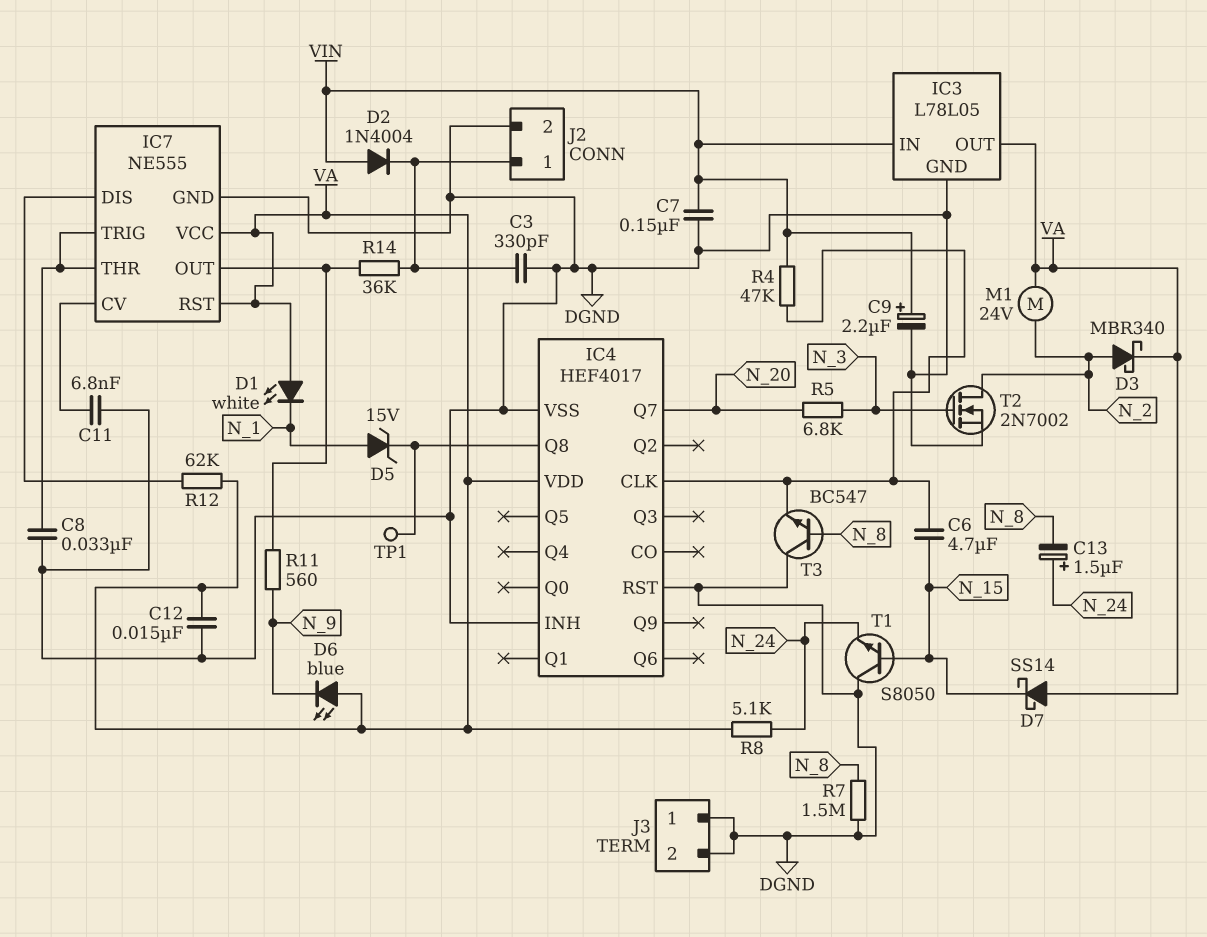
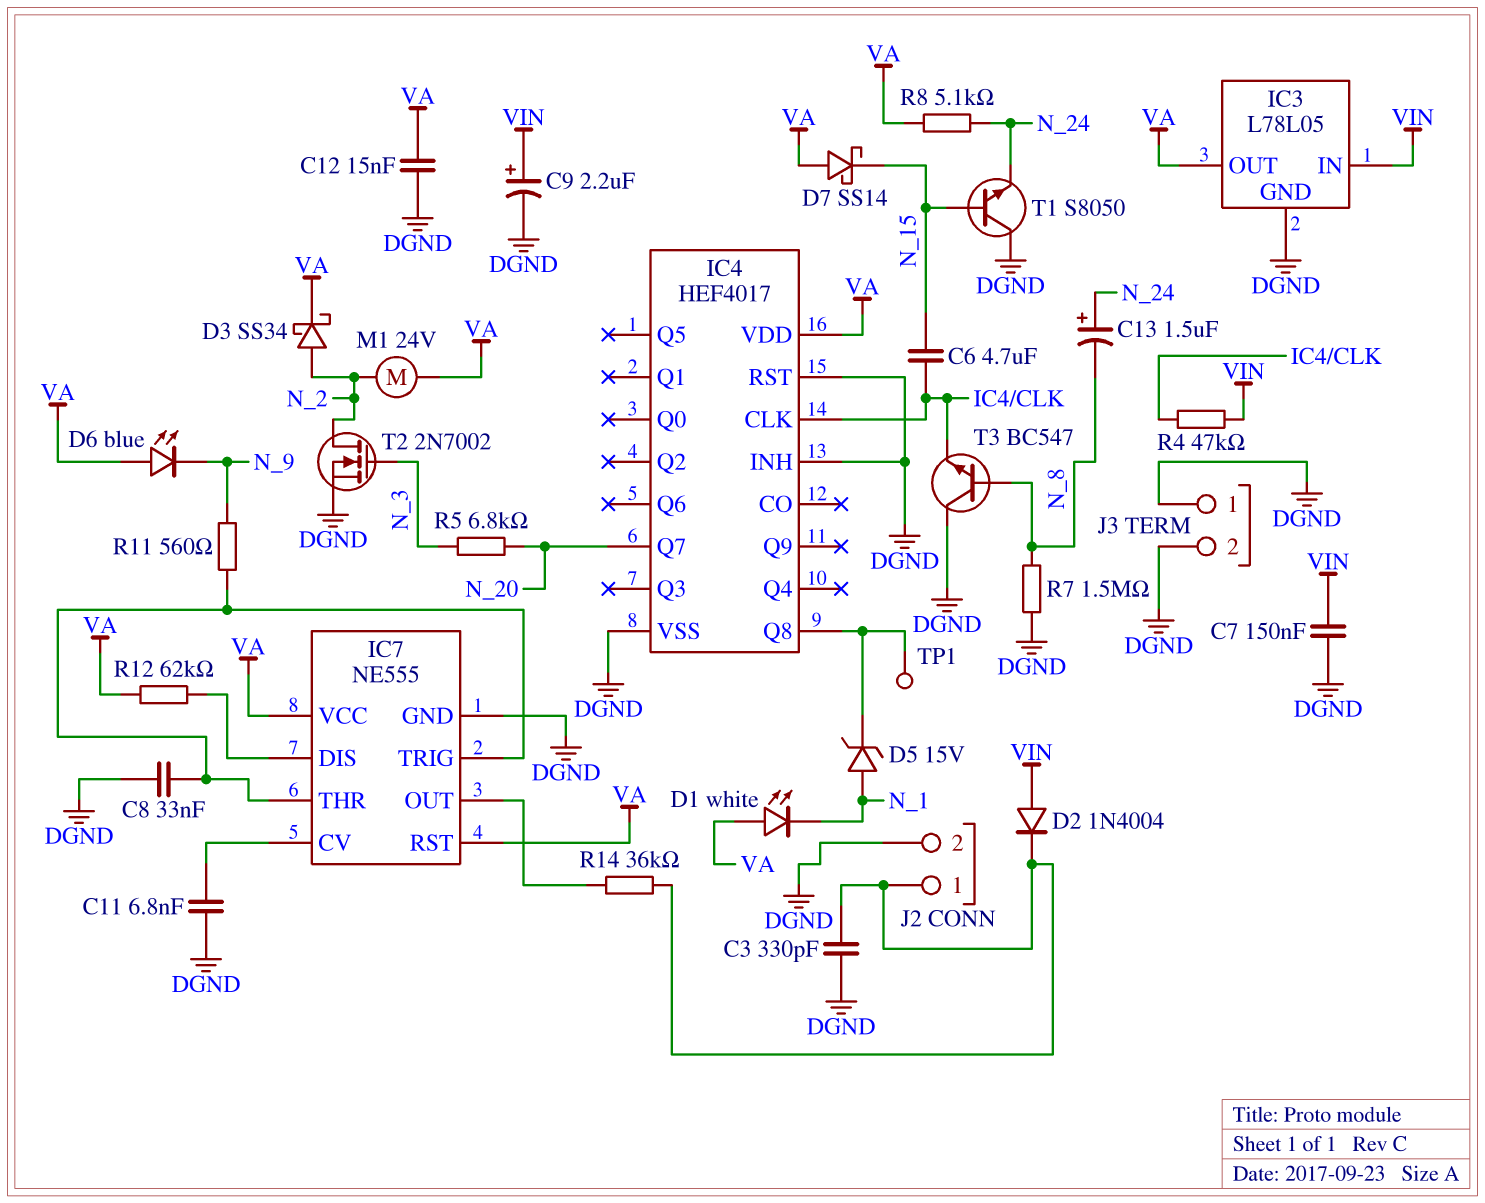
D3: schottky MBR340 (A N_2, K VA) -> schottky SS34 (A N_2, K VA)
R11: 560 (IC7/OUT, N_9) -> 560 (IC7/THR, N_9)

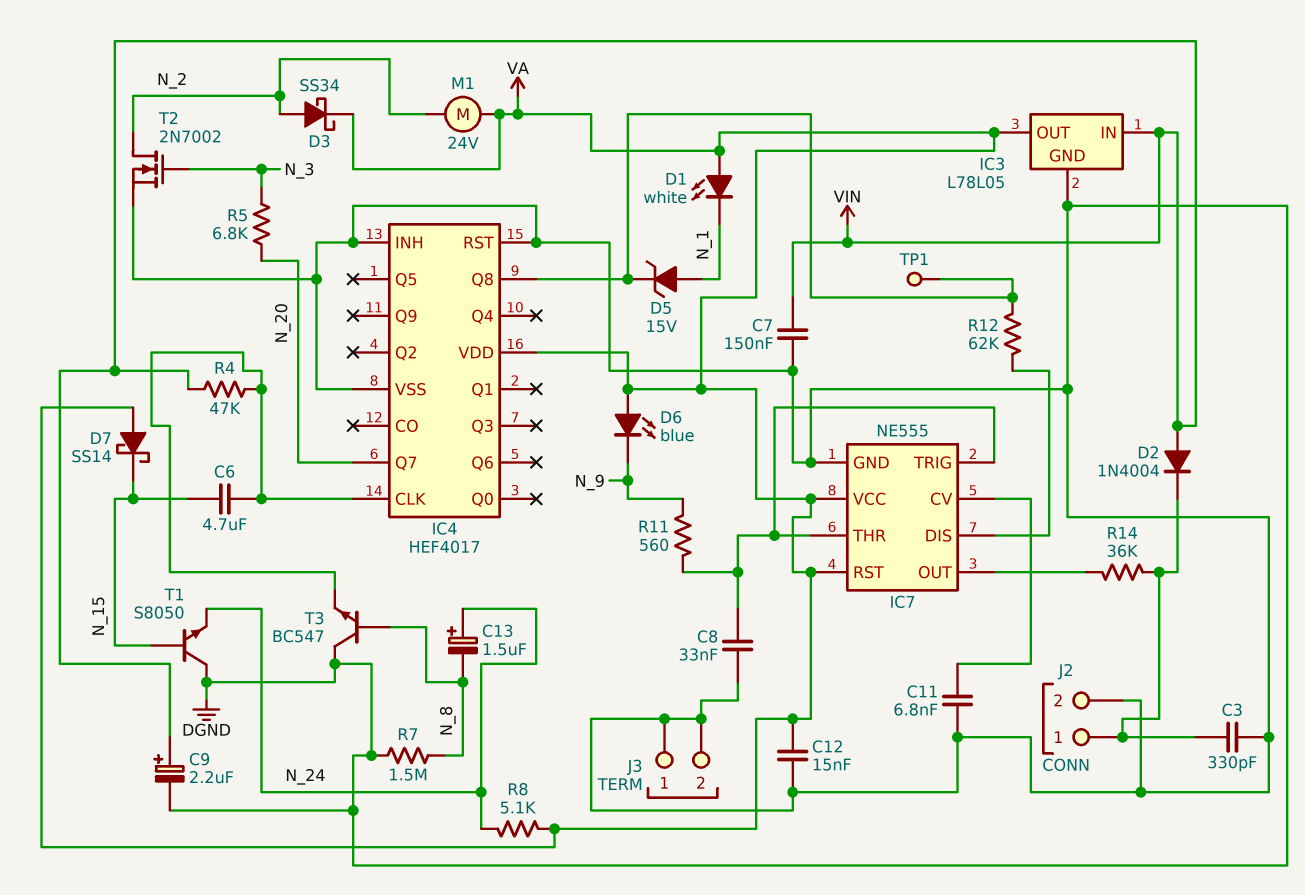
R12: 62k (IC7/DIS, VA) -> 62k (IC4/Q8, IC7/DIS)

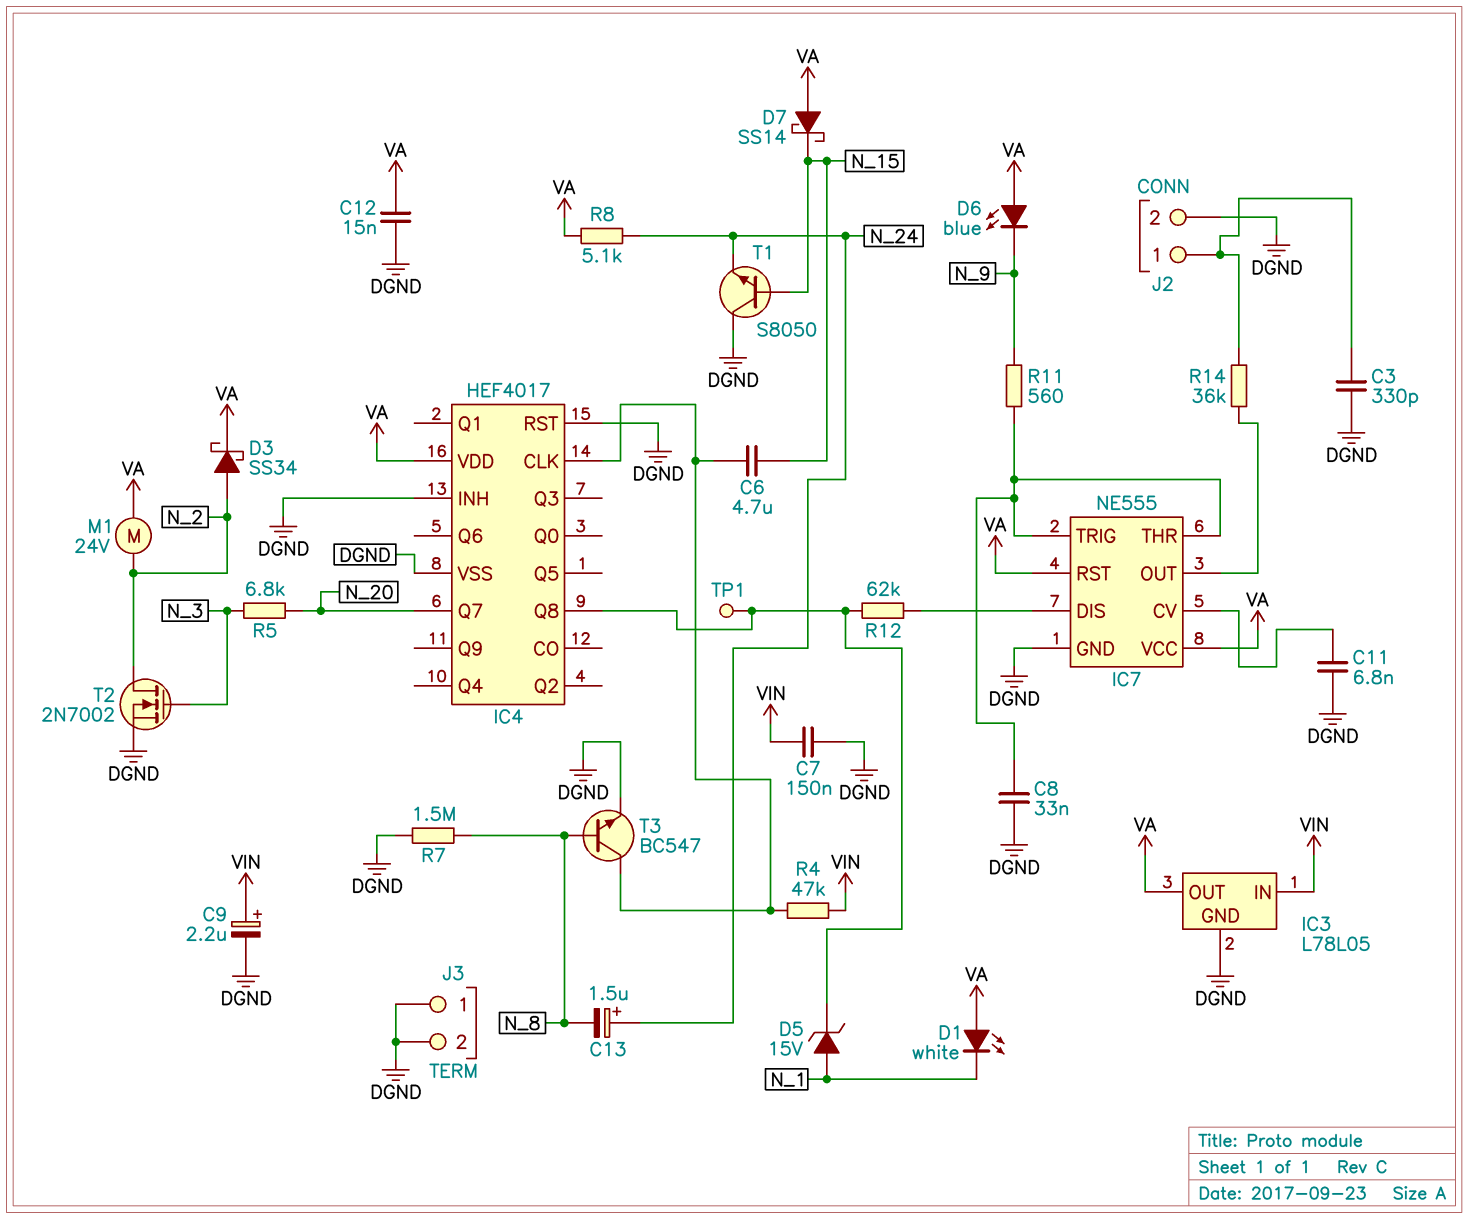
D2: diode 1N4004 (A VIN, K J2/1) -> none
T3: NPN BC547 (B N_8, C DGND, E IC4/CLK) -> NPN BC547 (B N_8, C IC4/CLK, E DGND)

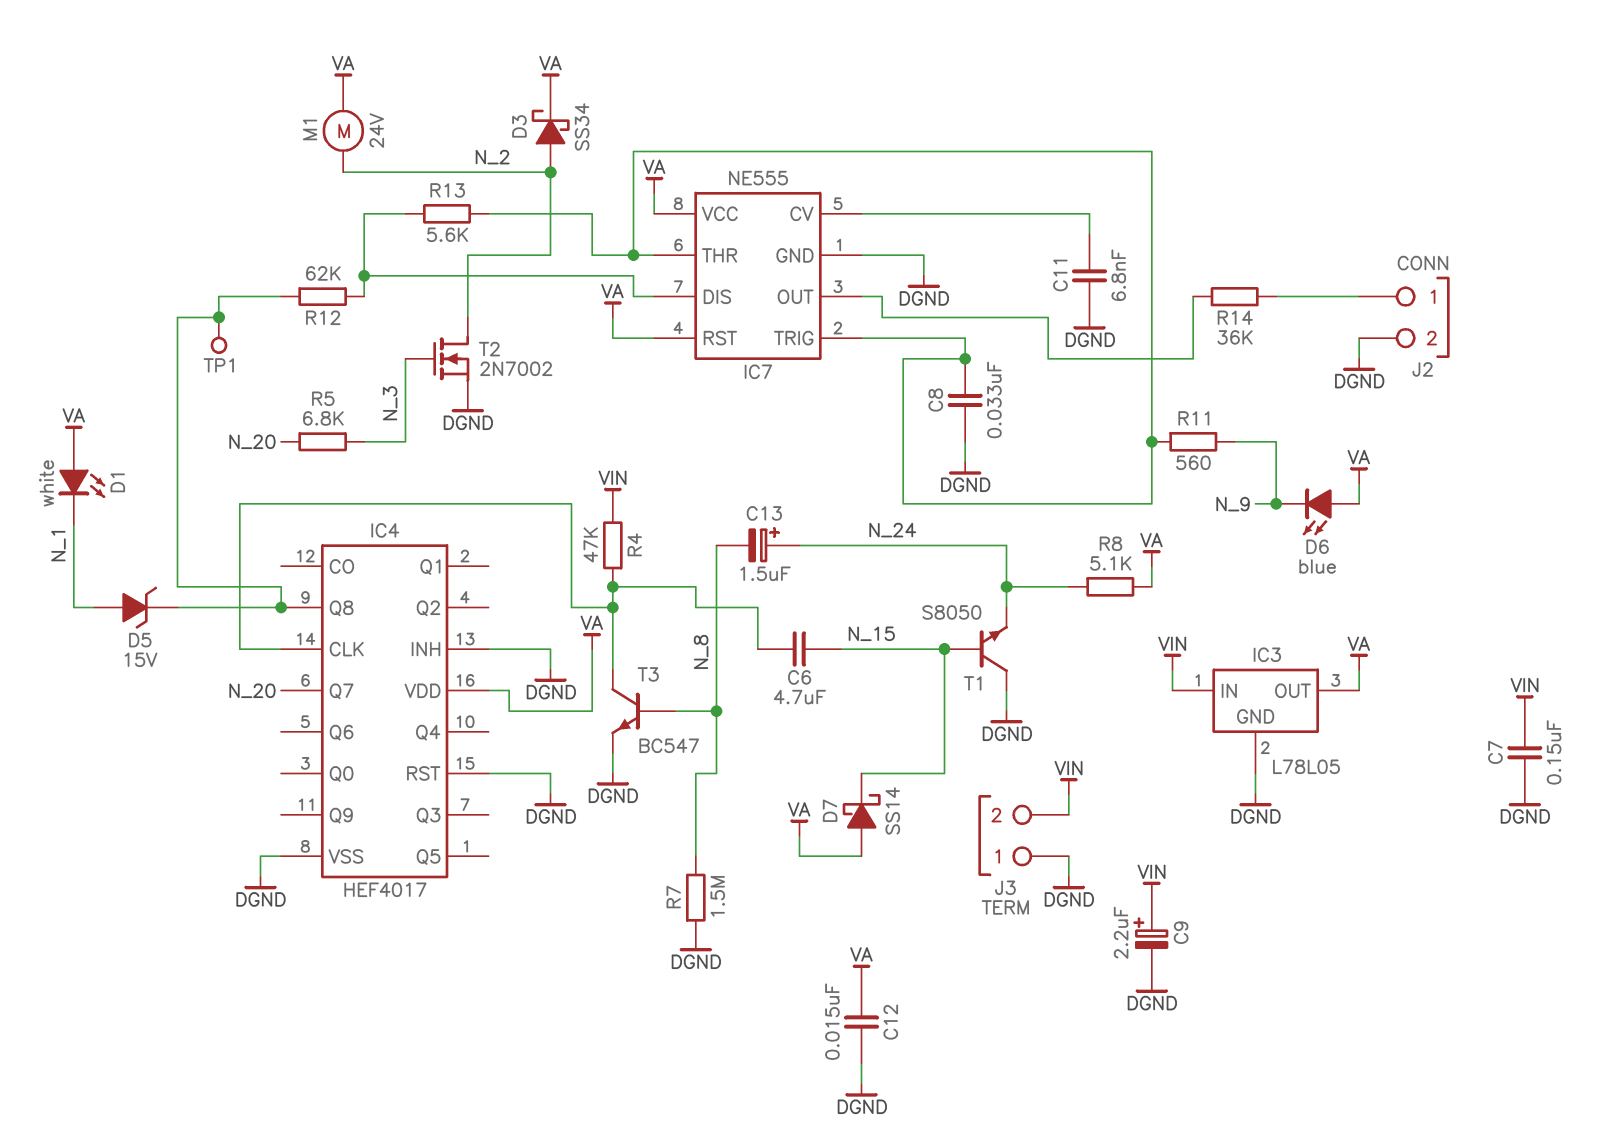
C3: 330pF (DGND, J2/1) -> none
J3 pin 2: DGND -> VIN
R13: none -> 5.6k (IC7/DIS, IC7/THR)

